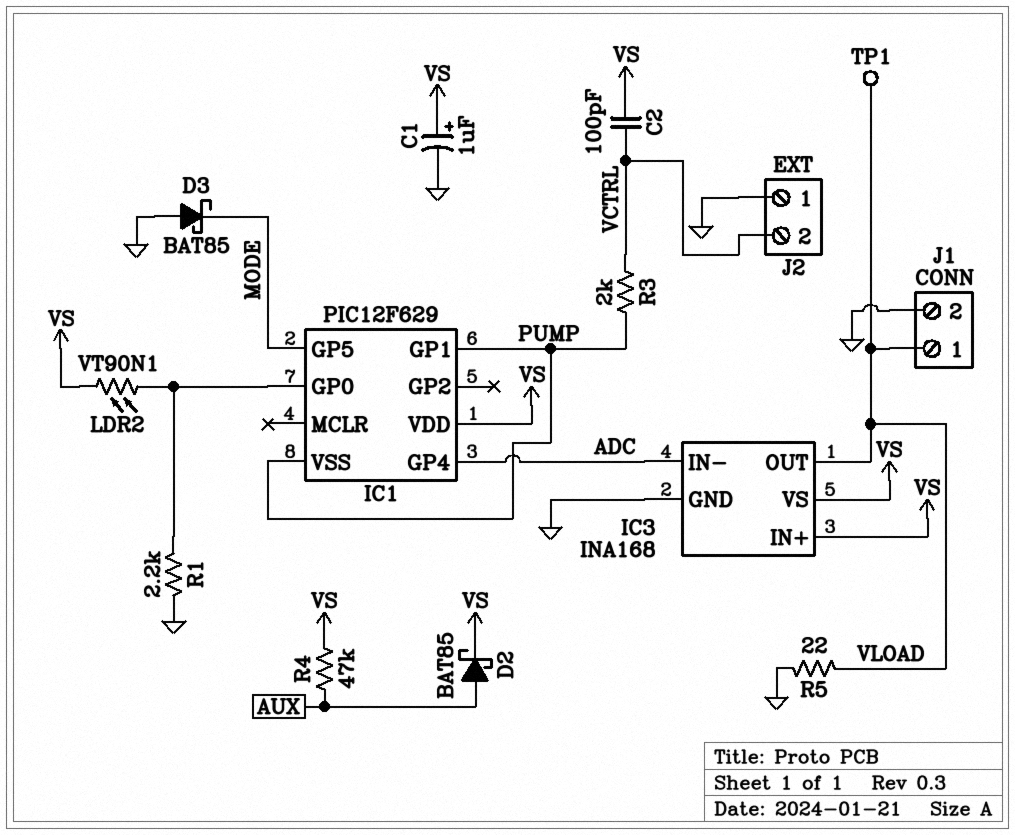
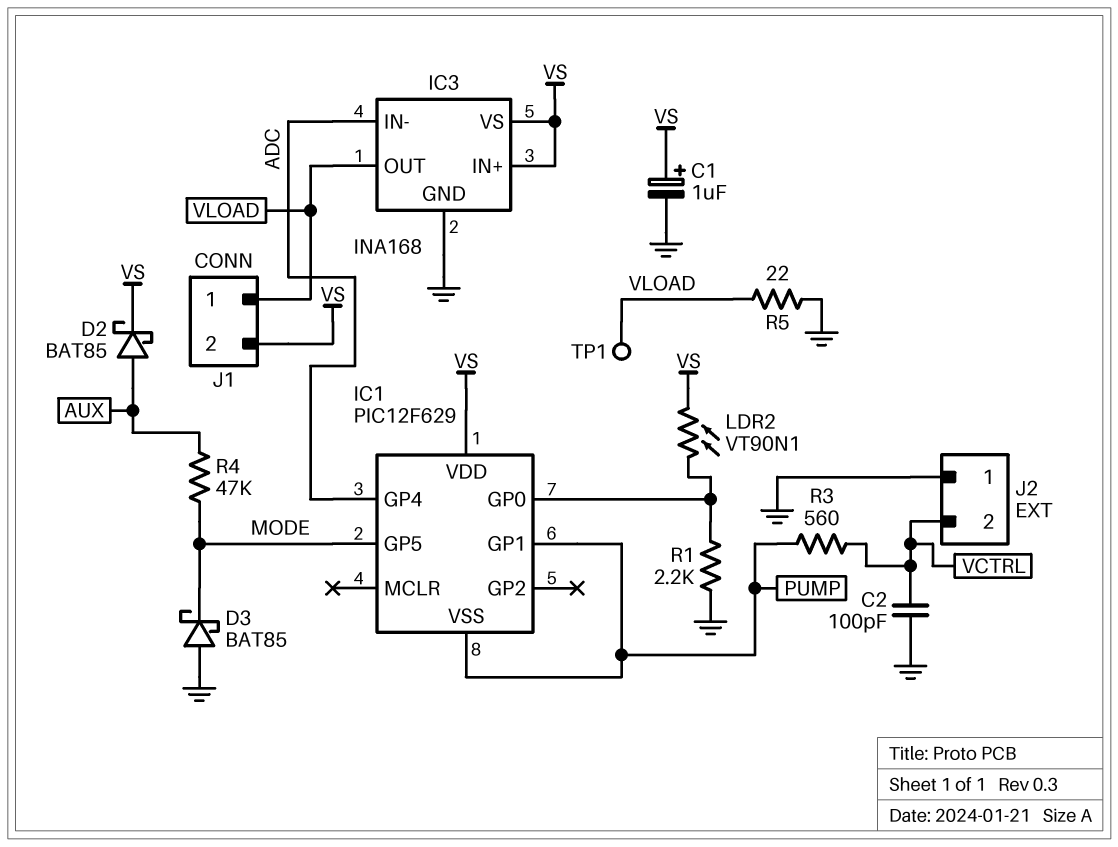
C2: 100pF (VCTRL, VS) -> 100pF (GND, VCTRL)
J1 pin 2: GND -> VS
R3: 2k (PUMP, VCTRL) -> 560 (PUMP, VCTRL)
R4: 47k (AUX, VS) -> 47k (AUX, MODE)

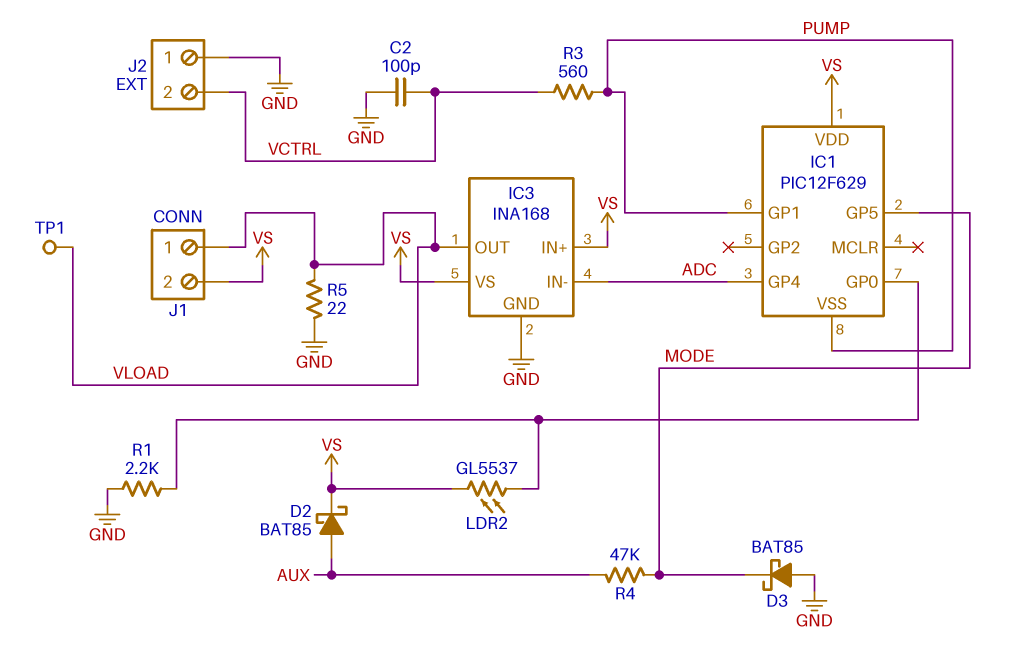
C1: 1uF (plus VS, minus GND) -> none
LDR2: VT90N1 (IC1/GP0, VS) -> GL5537 (IC1/GP0, VS)

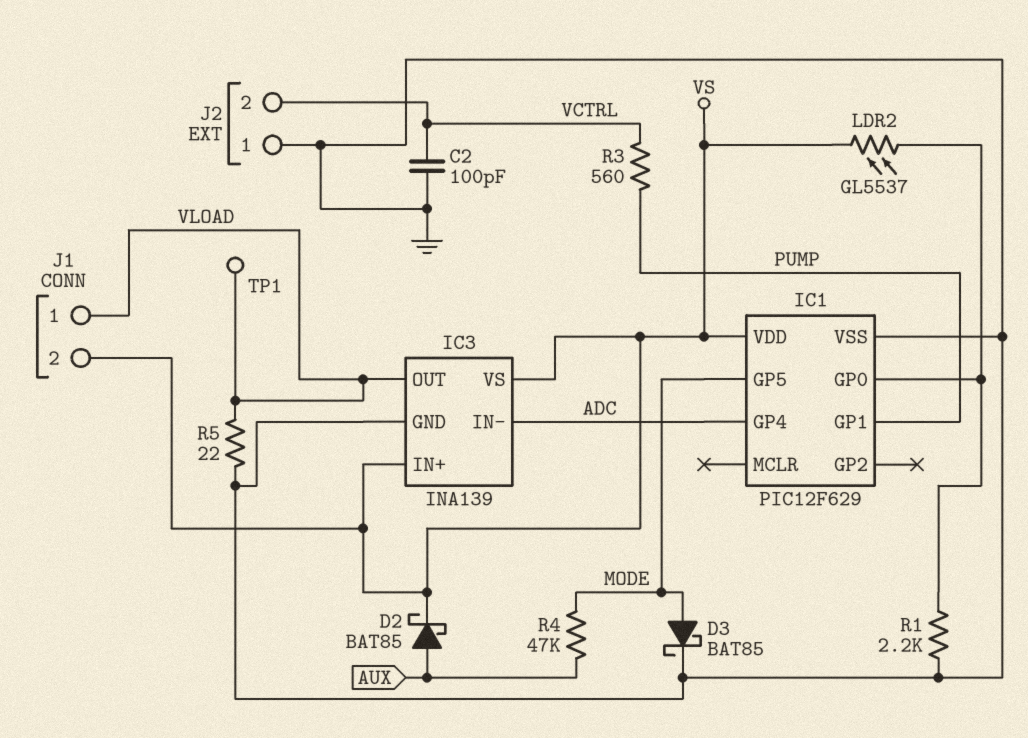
D3: schottky BAT85 (A GND, K MODE) -> schottky BAT85 (A MODE, K GND)
IC1 pin VSS: PUMP -> GND
IC3: INA168 -> INA139

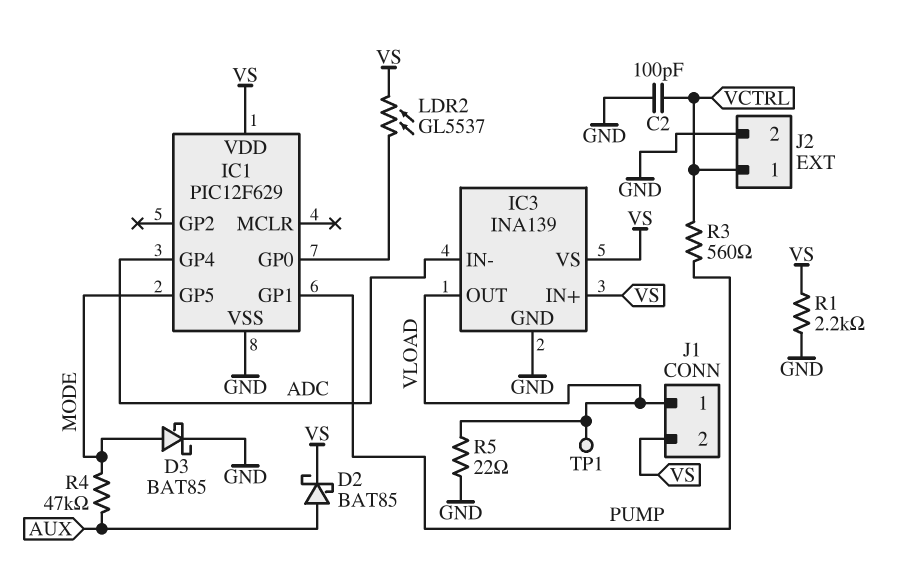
J2 pin 1: GND -> VCTRL
J2 pin 2: VCTRL -> GND
R1: 2.2k (GND, IC1/GP0) -> 2.2k (GND, VS)

